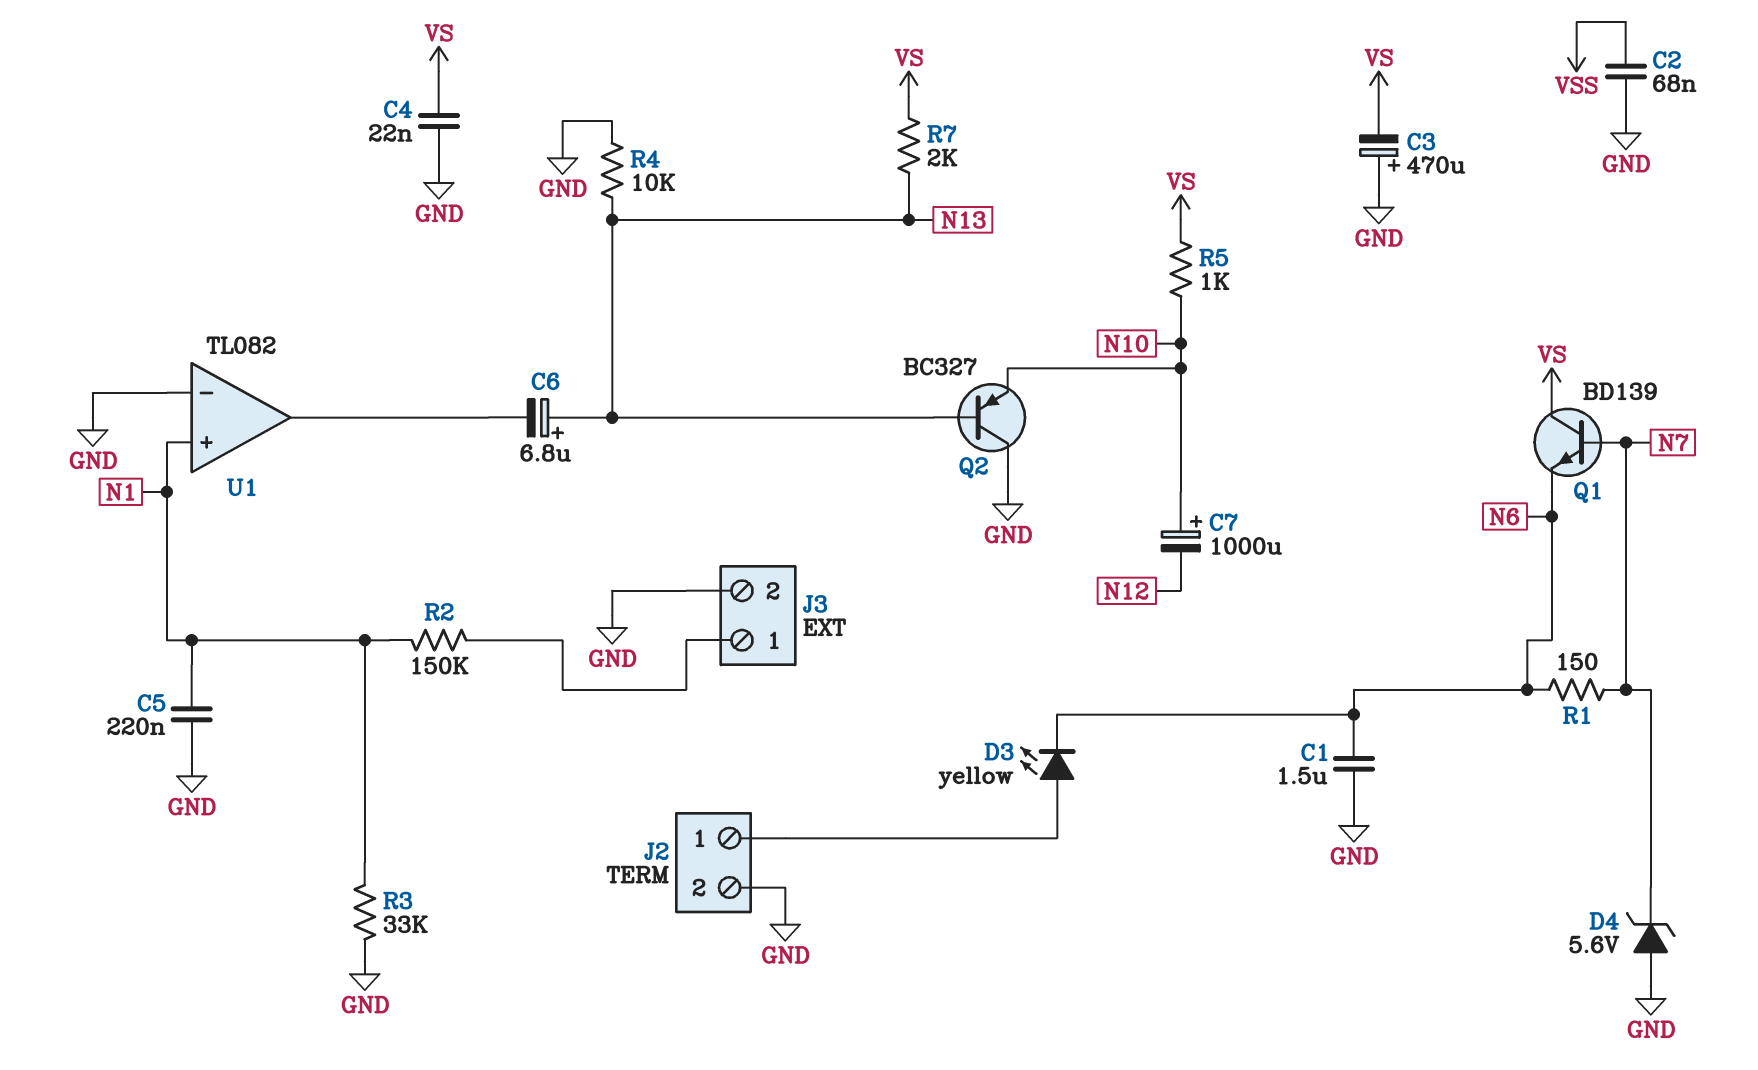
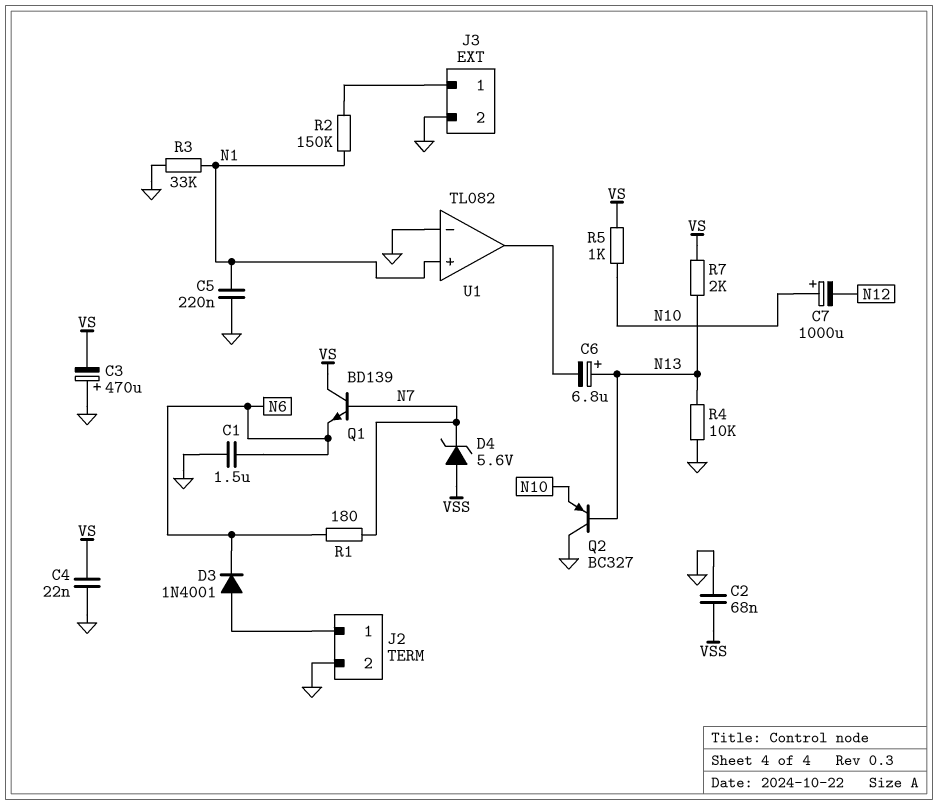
D3: LED yellow (A J2/1, K N6) -> diode 1N4001 (A J2/1, K N6)
D4: zener 5.6V (A GND, K N7) -> zener 5.6V (A VSS, K N7)
R1: 150 (N6, N7) -> 180 (N6, N7)

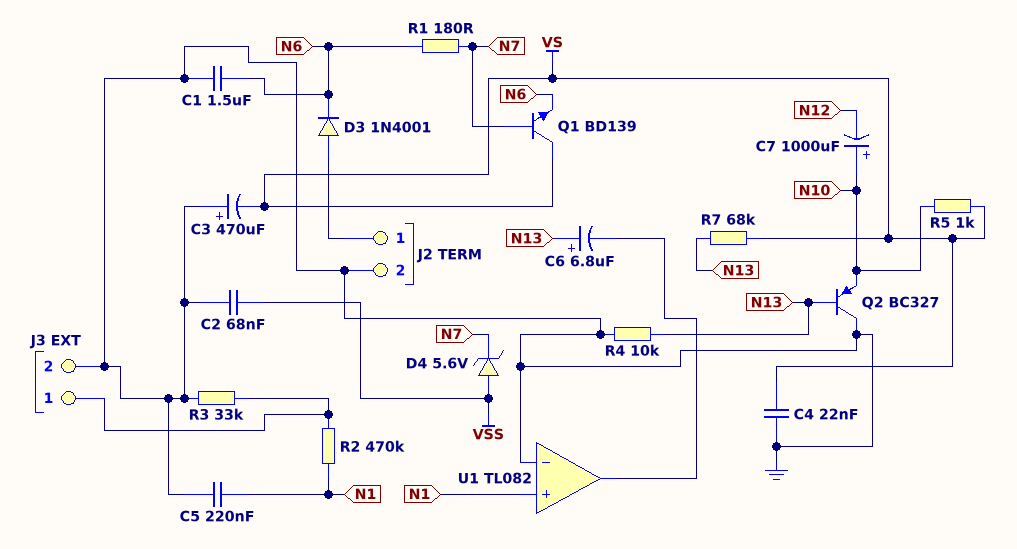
R2: 150k (J3/1, N1) -> 470k (J3/1, N1)
R3: 33k (GND, N1) -> 33k (GND, J3/1)
R7: 2k (N13, VS) -> 68k (N13, VS)

